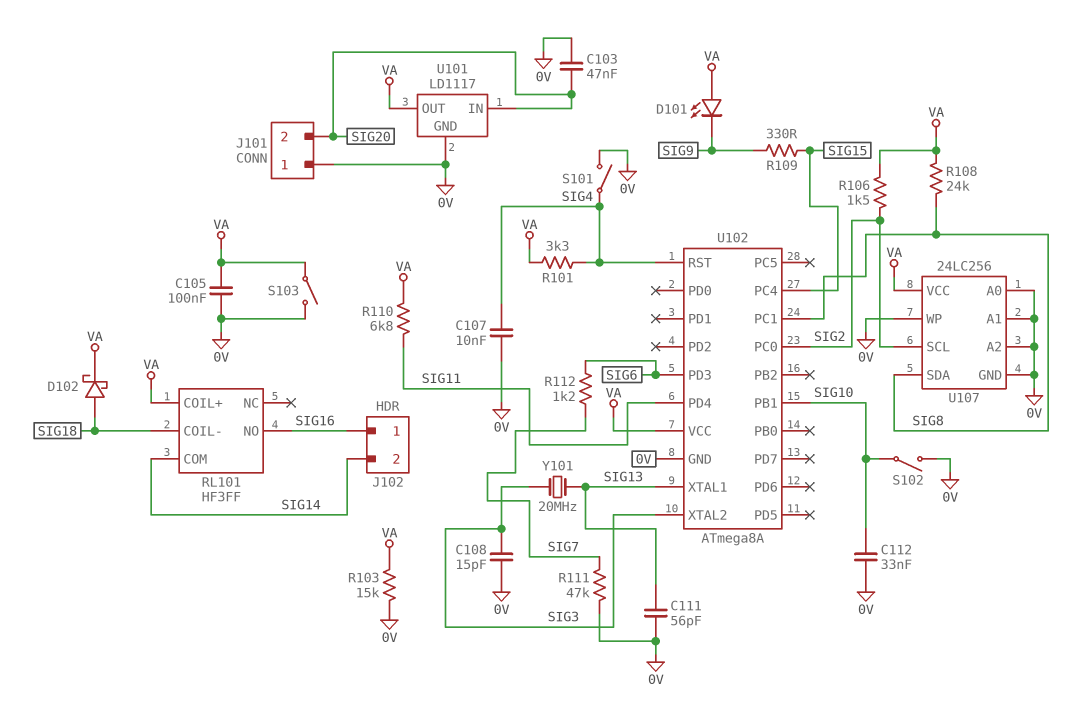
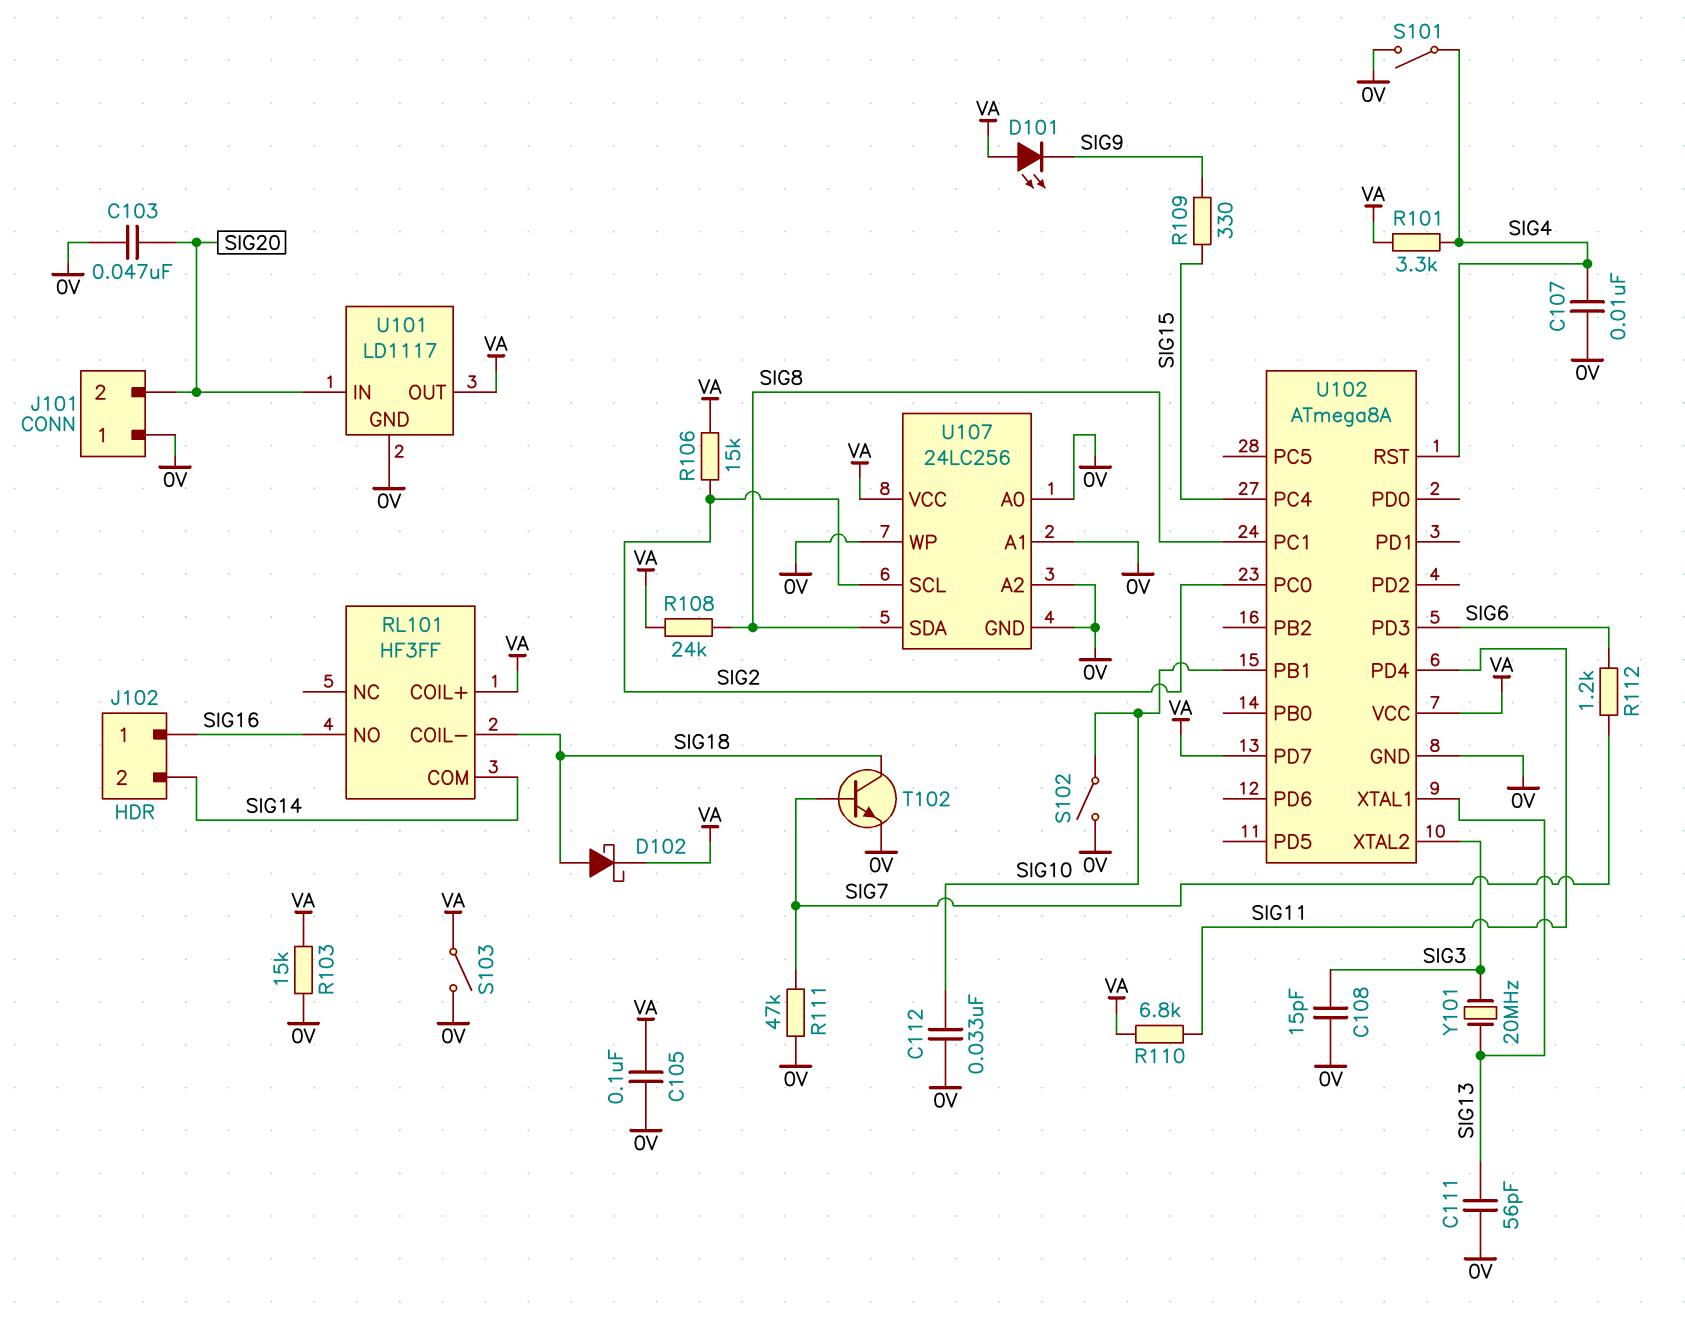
R106: 1.5k (SIG2, VA) -> 15k (SIG2, VA)
T102: none -> NPN (B SIG7, C SIG18, E 0V)
U102 pin PD7: none -> VA

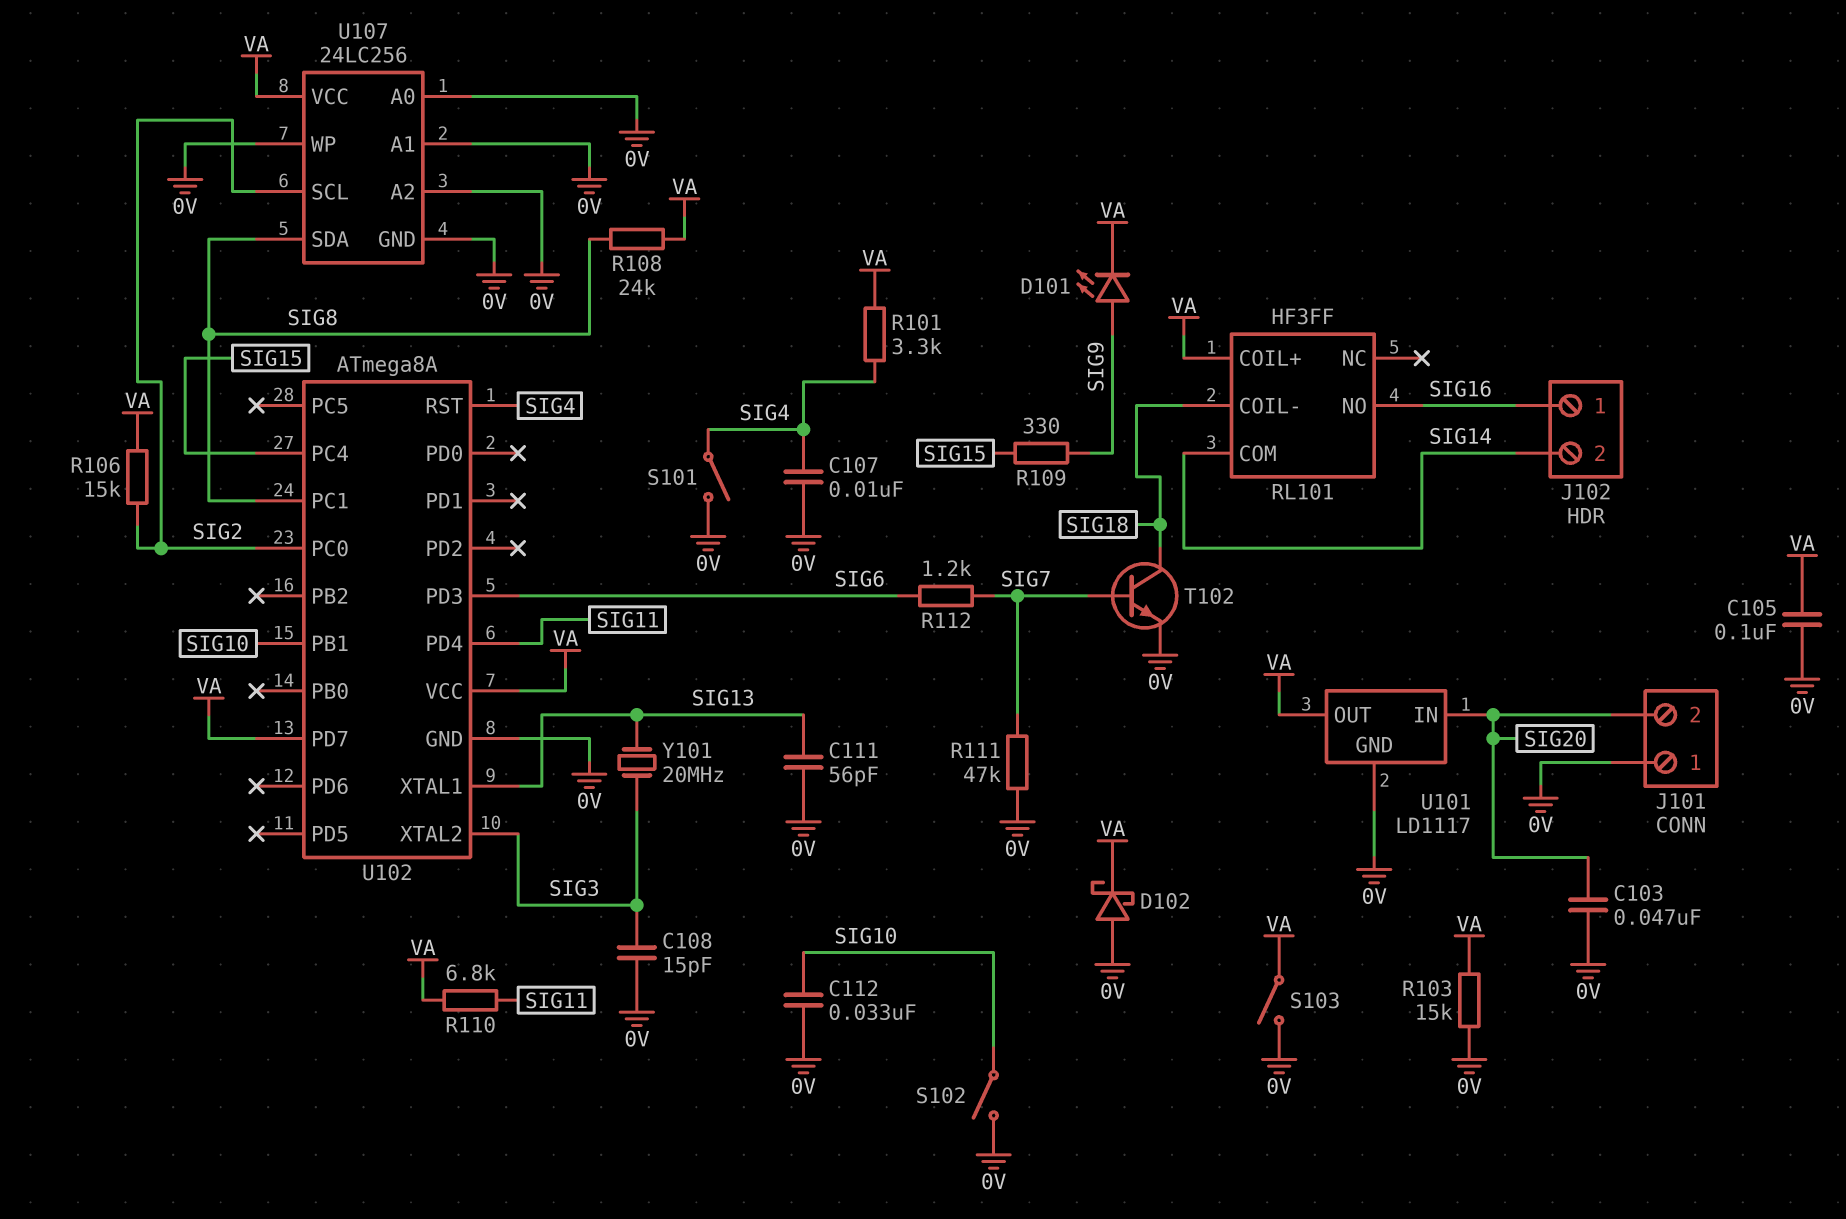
D101: LED (A VA, K SIG9) -> LED (A SIG9, K VA)
D102: schottky (A SIG18, K VA) -> schottky (A 0V, K VA)

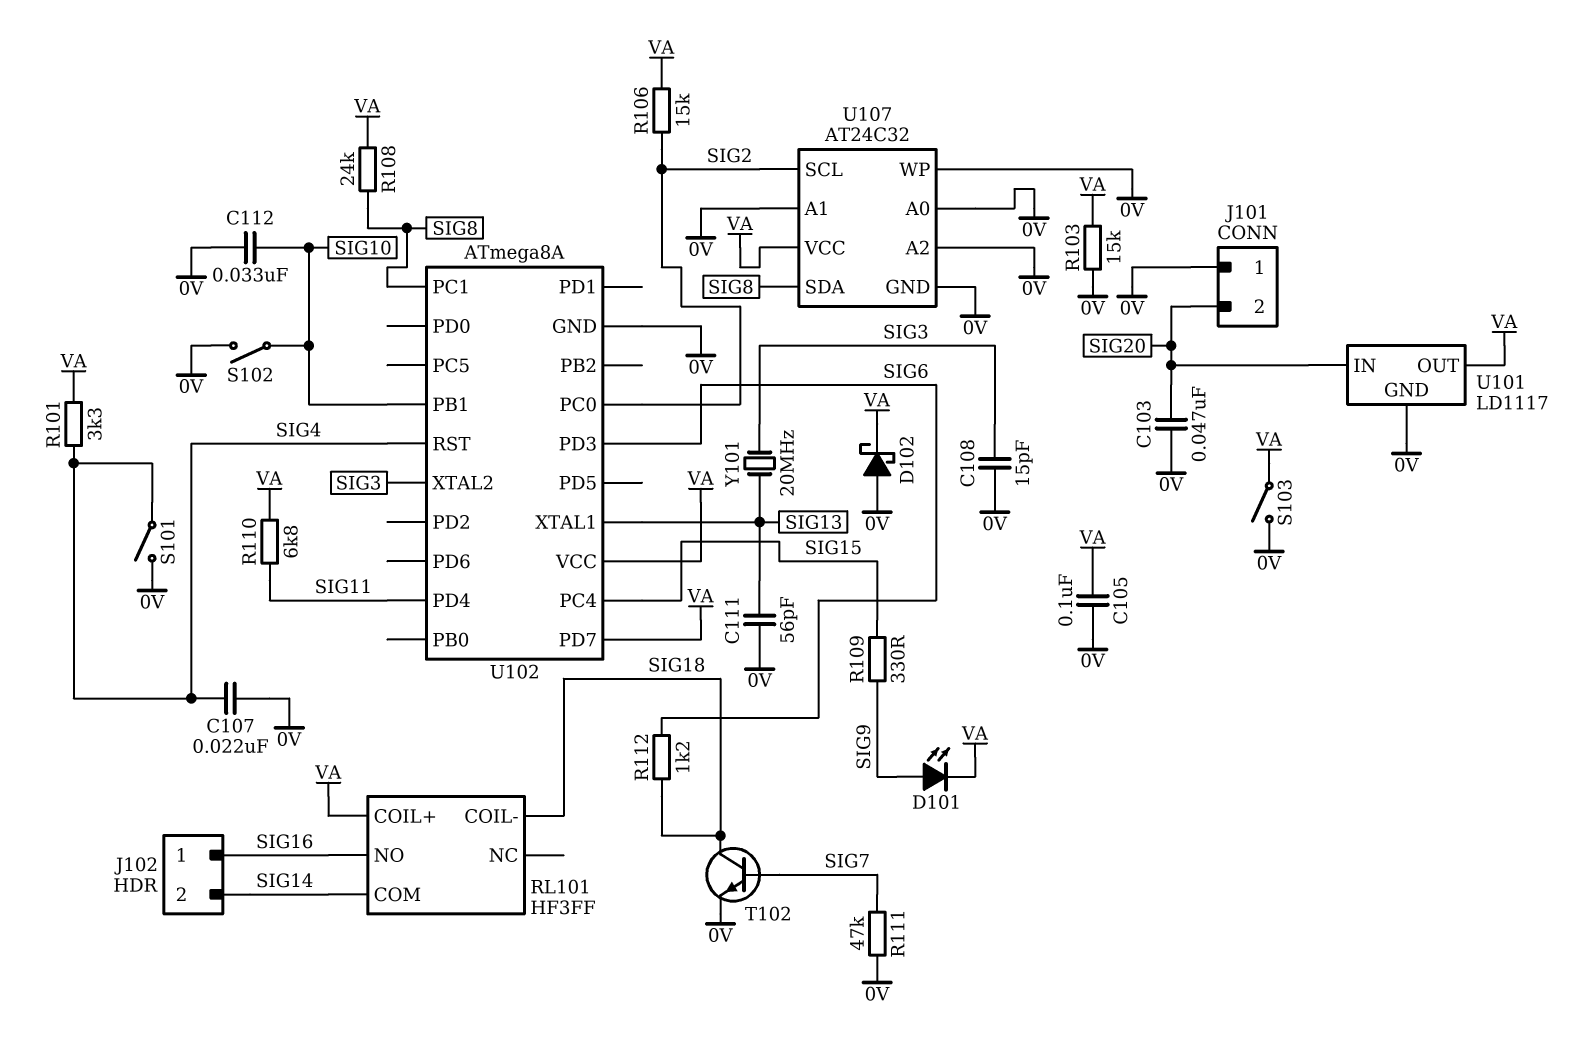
C107: 10nF (0V, SIG4) -> 22nF (0V, SIG4)
R112: 1.2k (SIG6, SIG7) -> 1.2k (SIG6, SIG18)
U107: 24LC256 -> AT24C32

